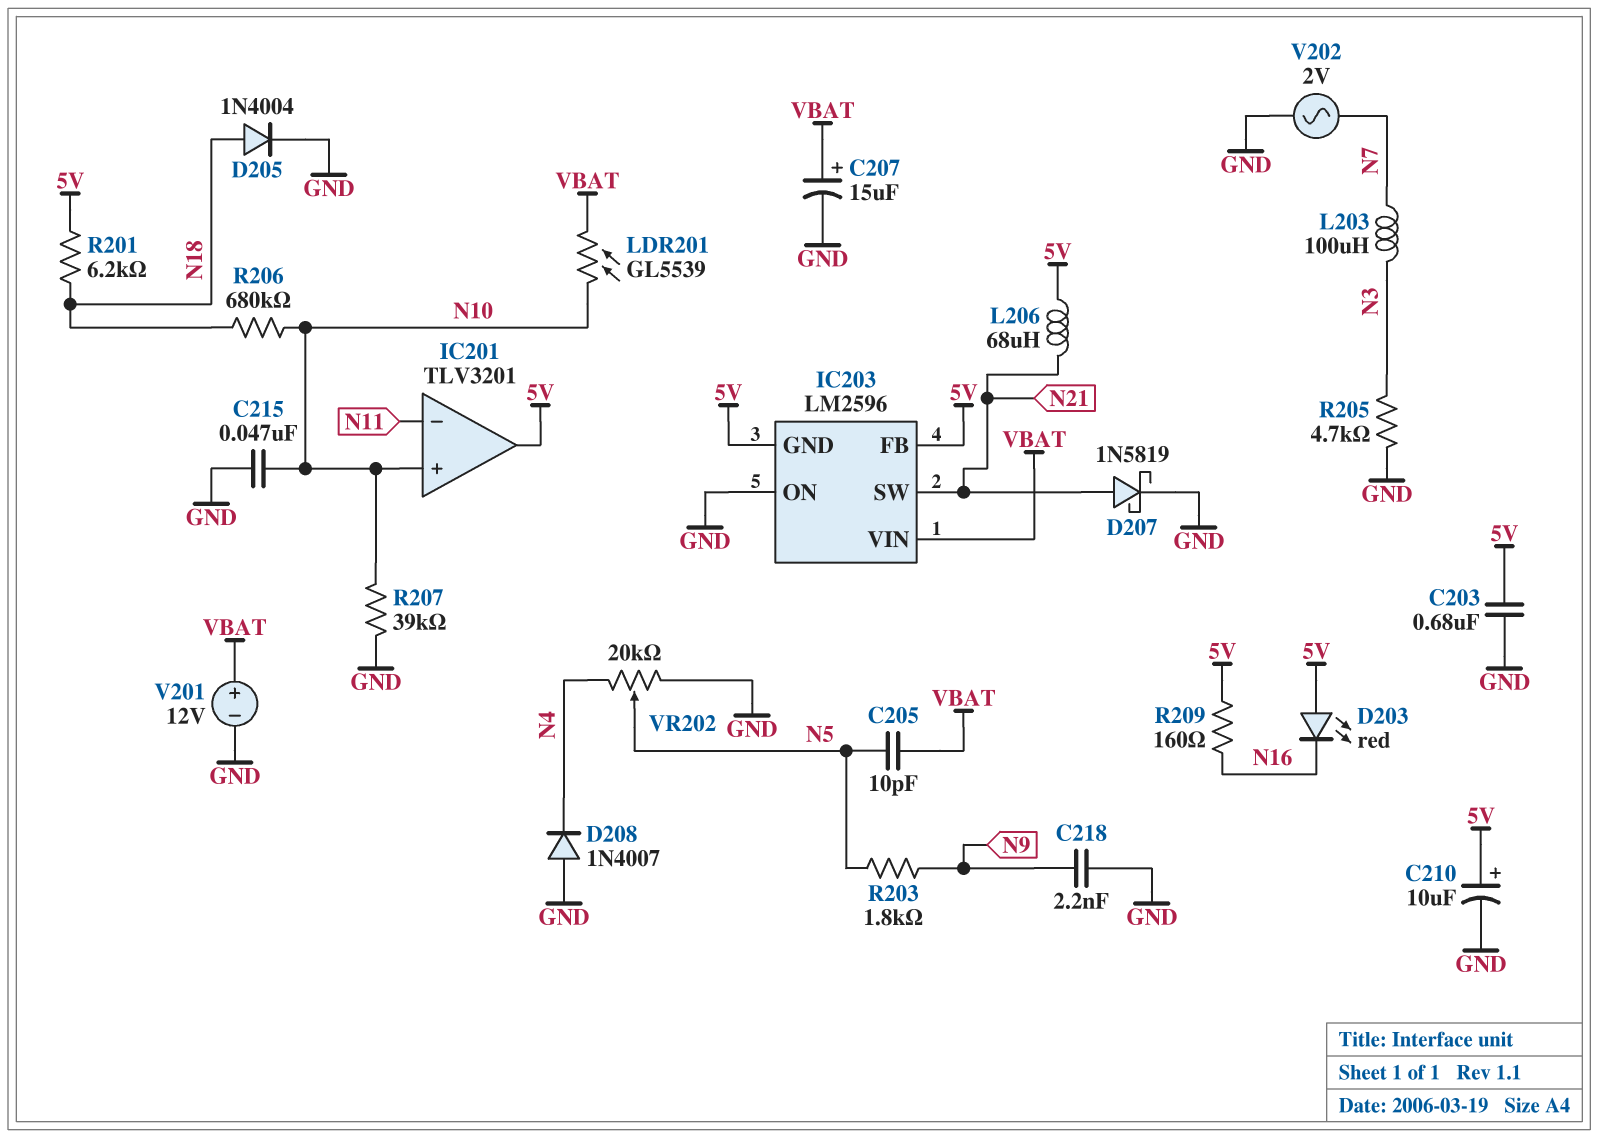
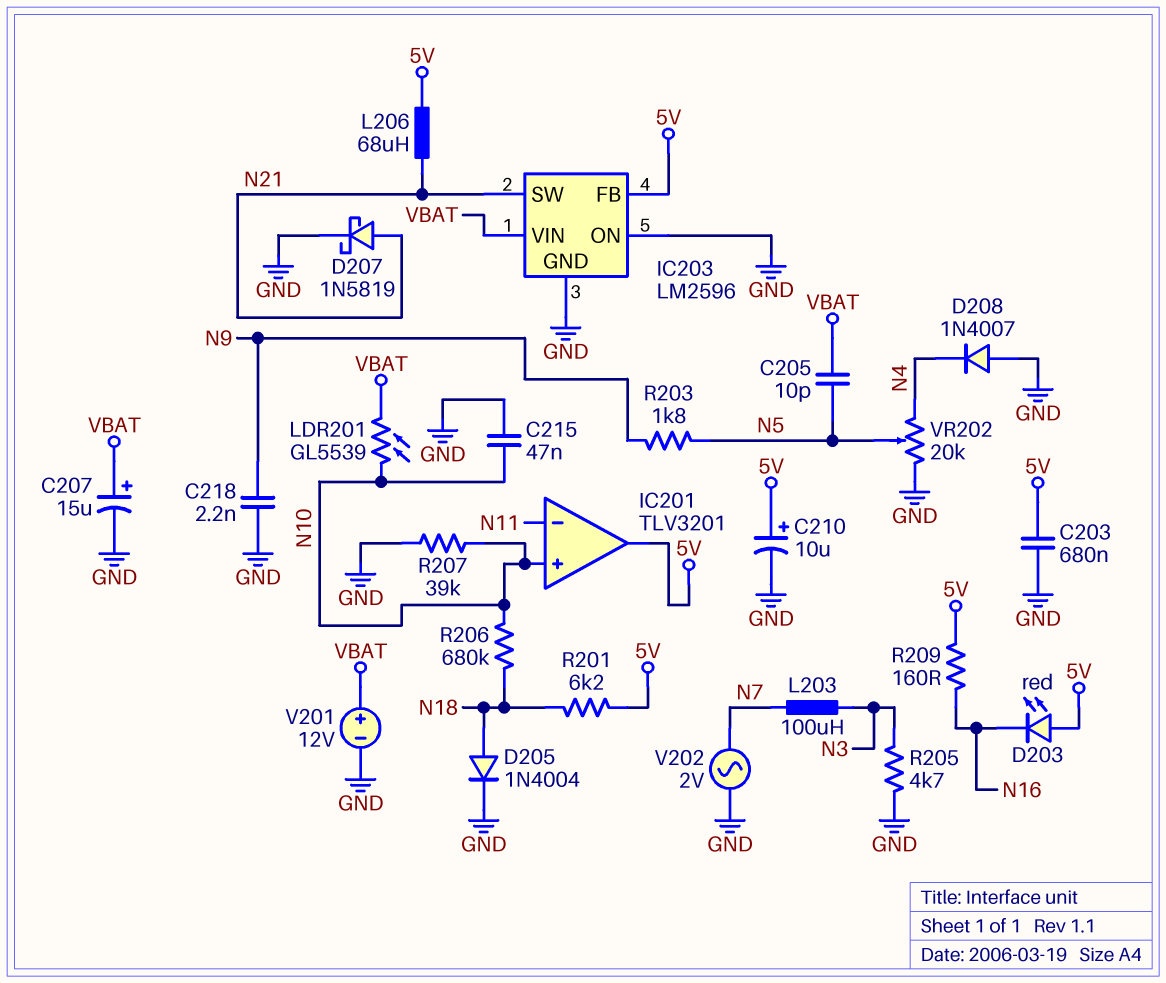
IC203 pin GND: 5V -> GND

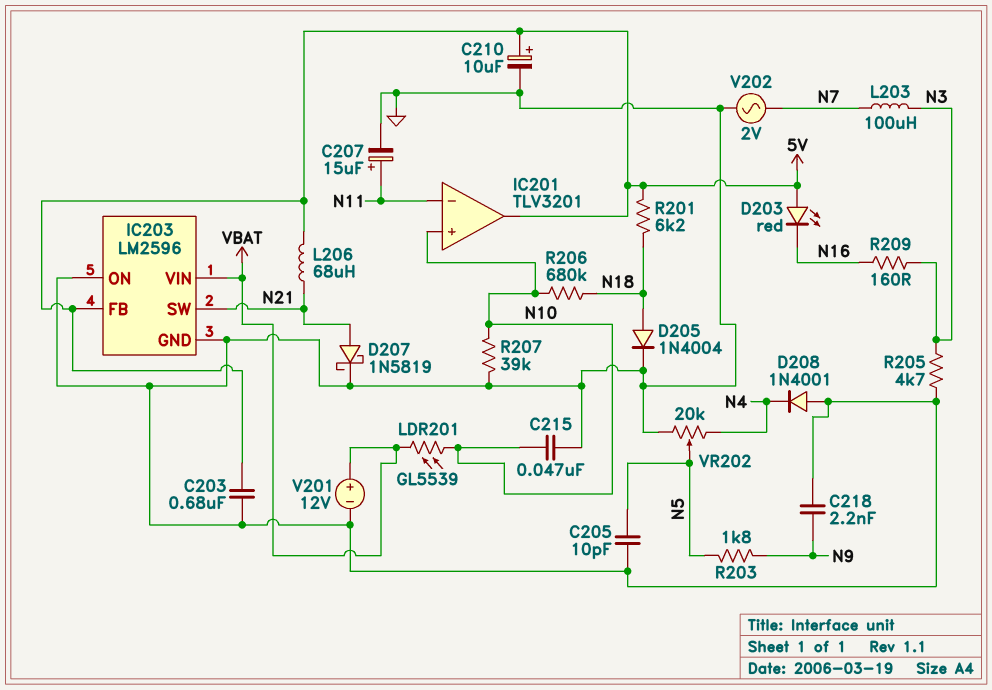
C205: 10pF (N5, VBAT) -> 10pF (GND, N5)
C207: 15uF (plus VBAT, minus GND) -> 15uF (plus N11, minus GND)
D208: diode 1N4007 (A GND, K N4) -> diode 1N4001 (A GND, K N4)
R209: 160 (5V, N16) -> 160 (N3, N16)

